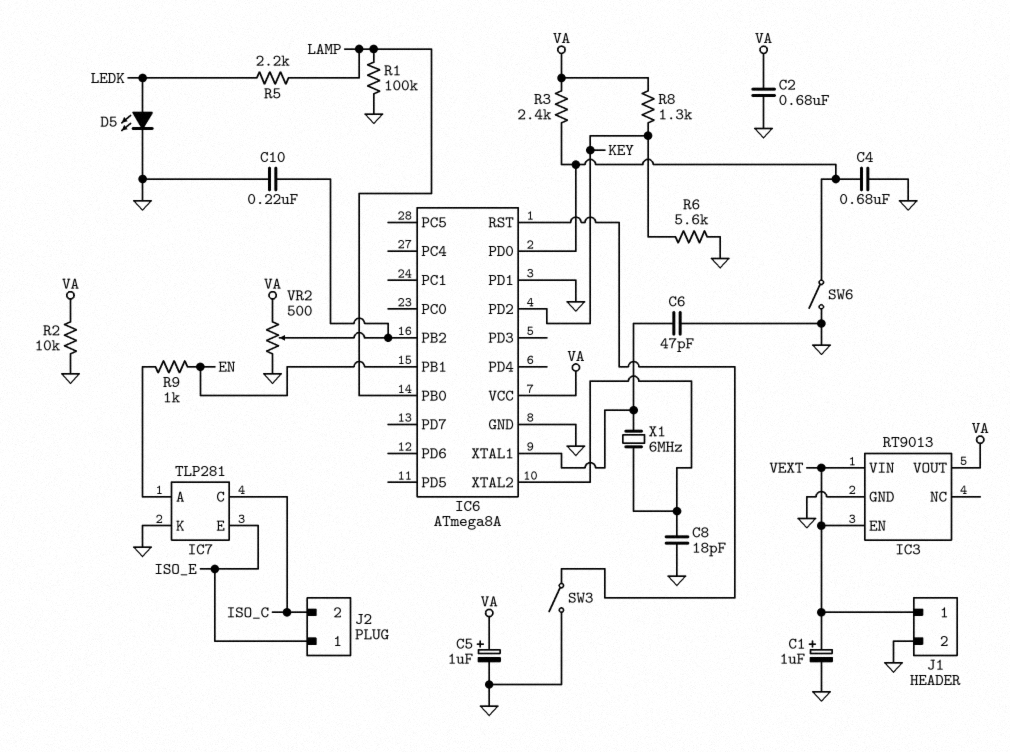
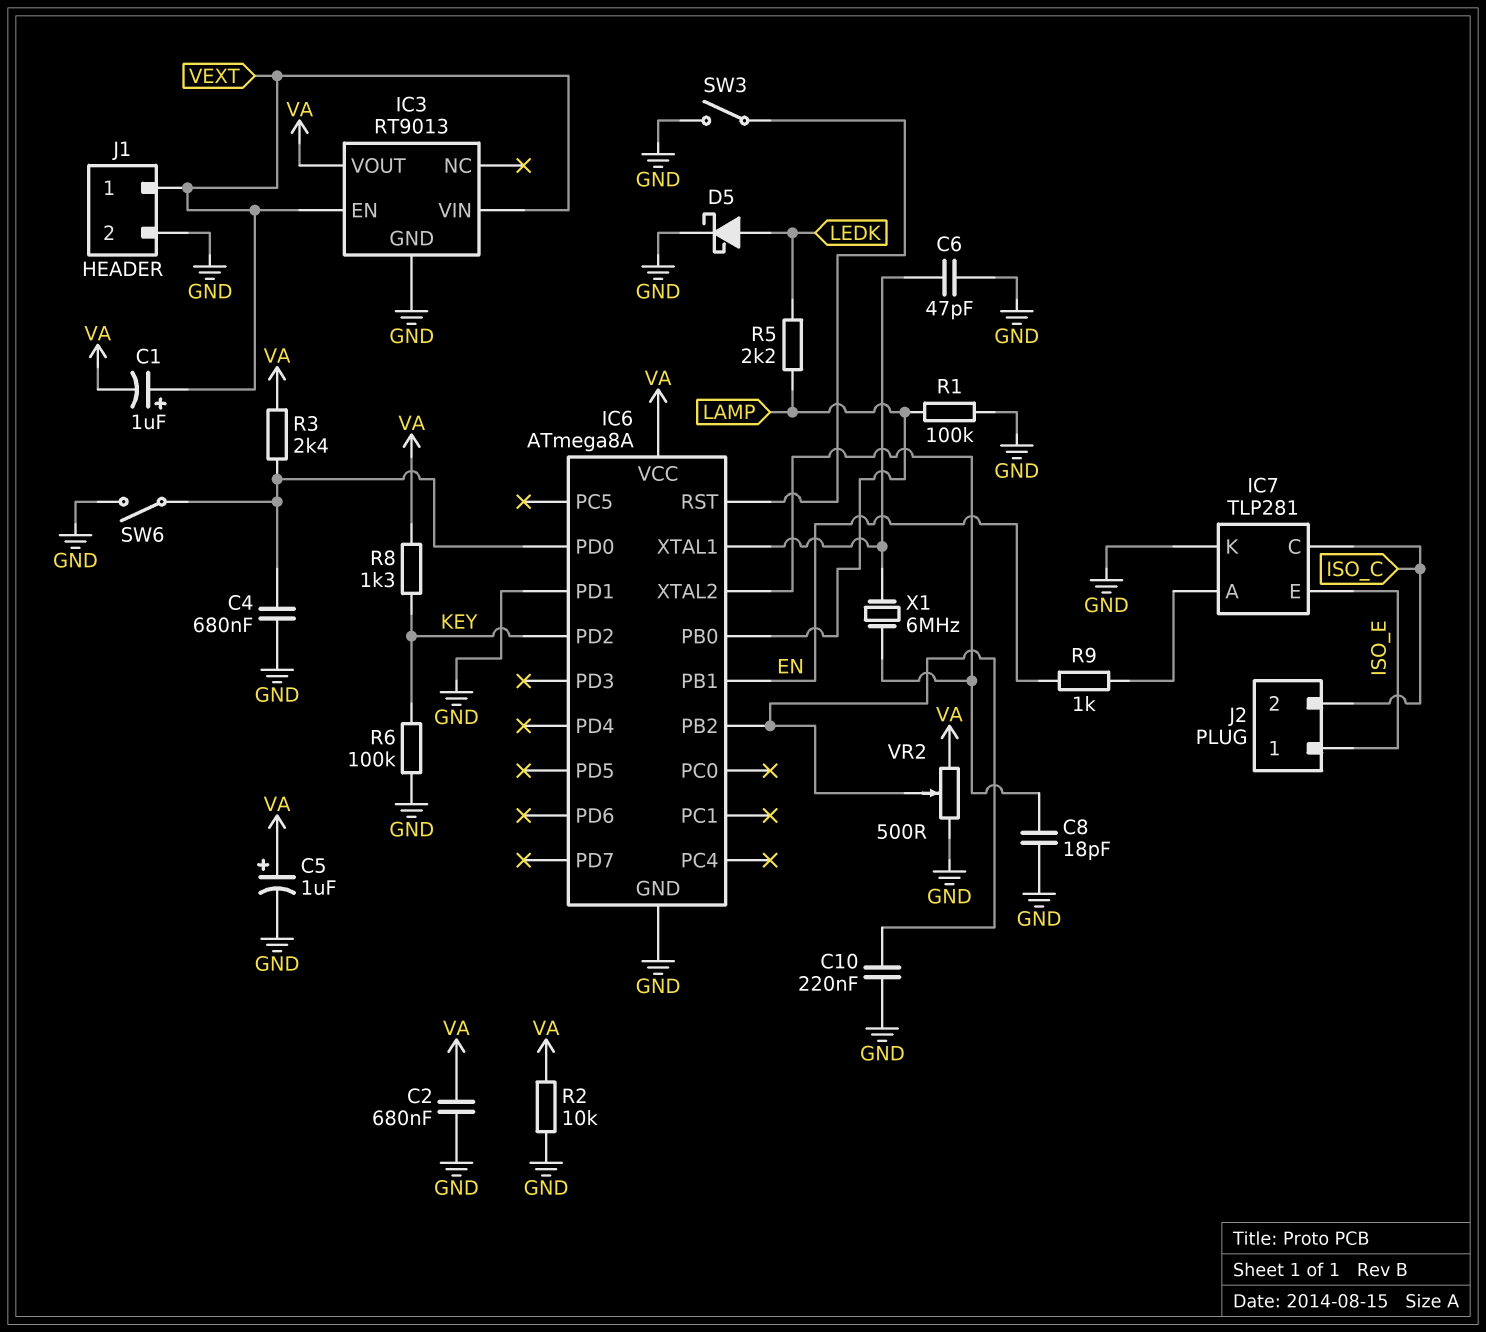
C1: 1uF (plus VEXT, minus GND) -> 1uF (plus VEXT, minus VA)
D5: LED (A LEDK, K GND) -> schottky (A LEDK, K GND)
R6: 5.6k (GND, KEY) -> 100k (GND, KEY)

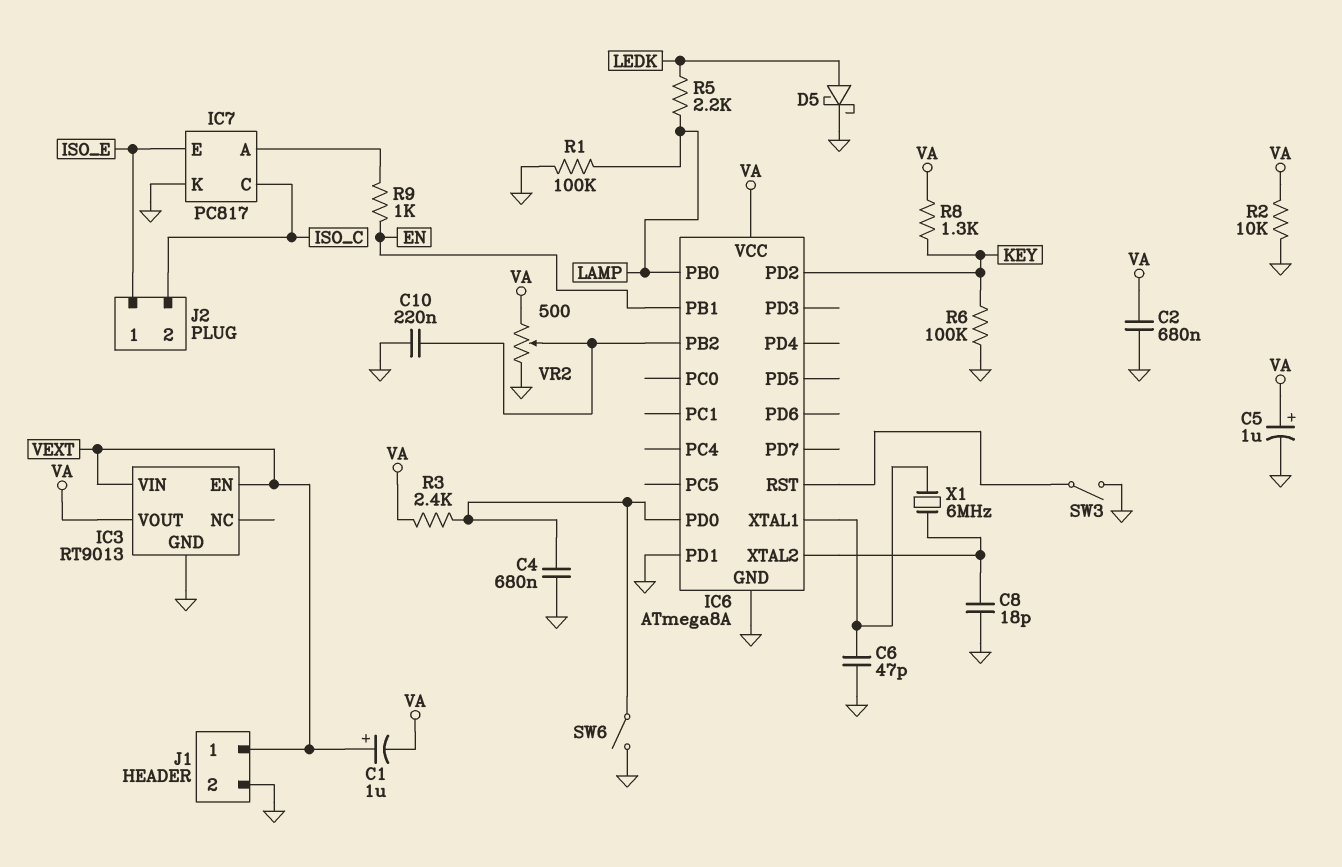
IC7: TLP281 -> PC817

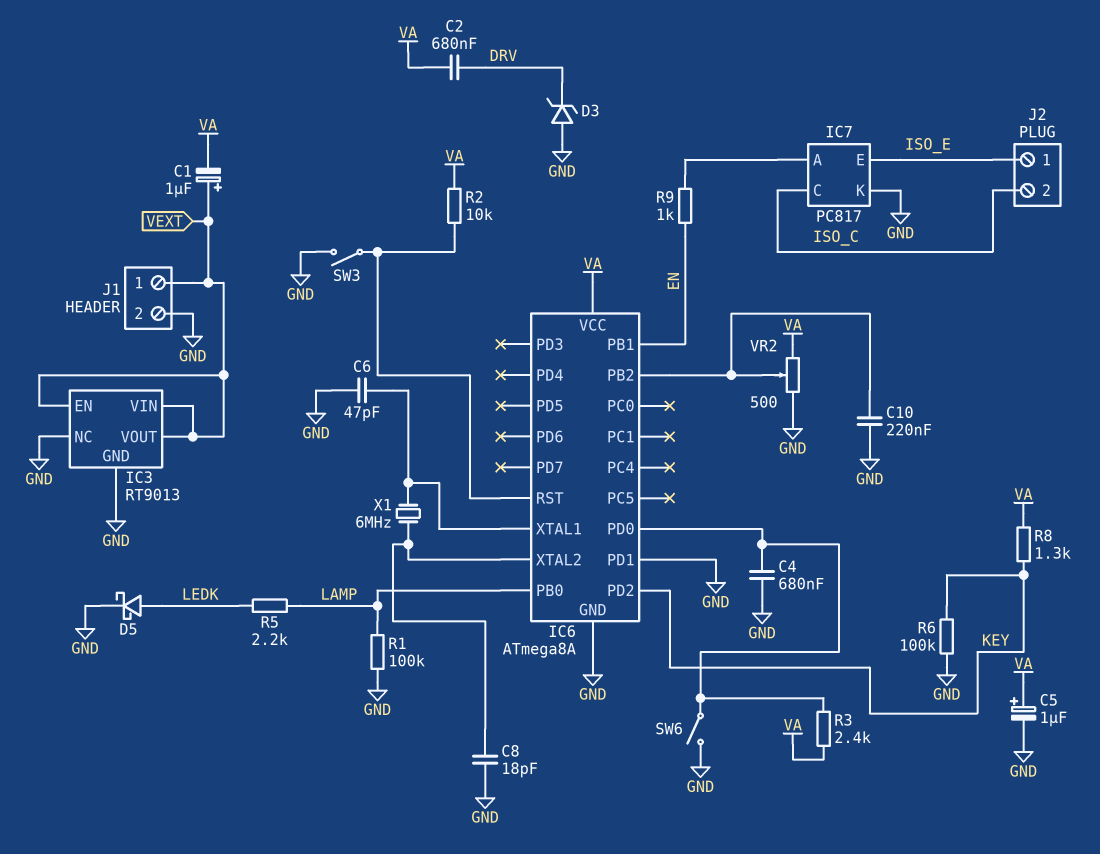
C2: 680nF (GND, VA) -> 680nF (DRV, VA)
D3: none -> zener (A GND, K DRV)
IC3 pin NC: none -> GND
IC3 pin VOUT: VA -> VEXT
R2: 10k (GND, VA) -> 10k (IC6/RST, VA)

